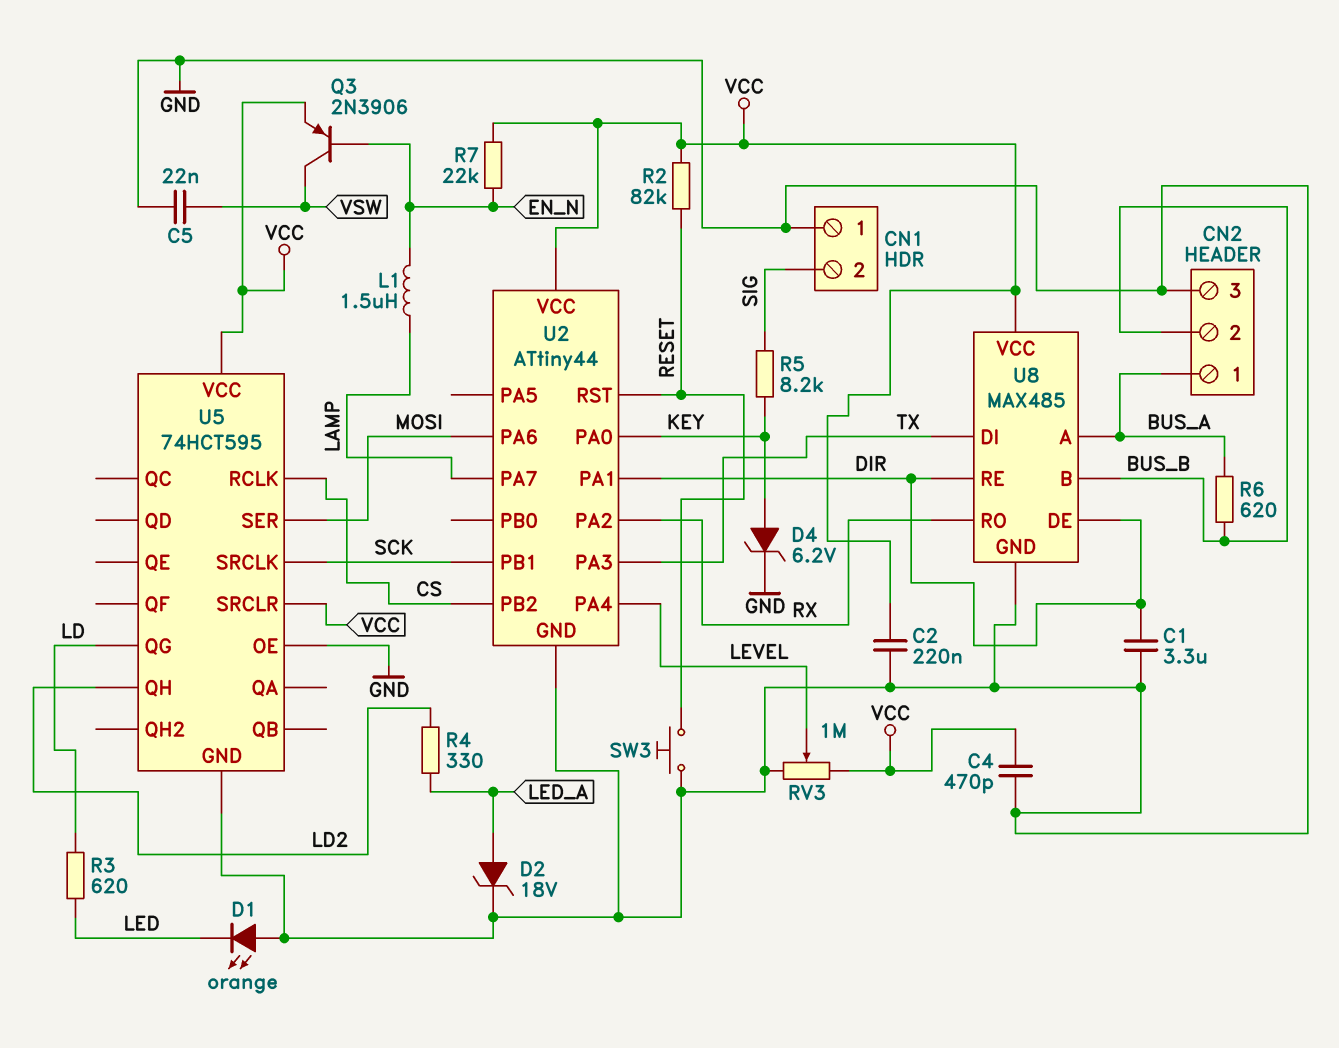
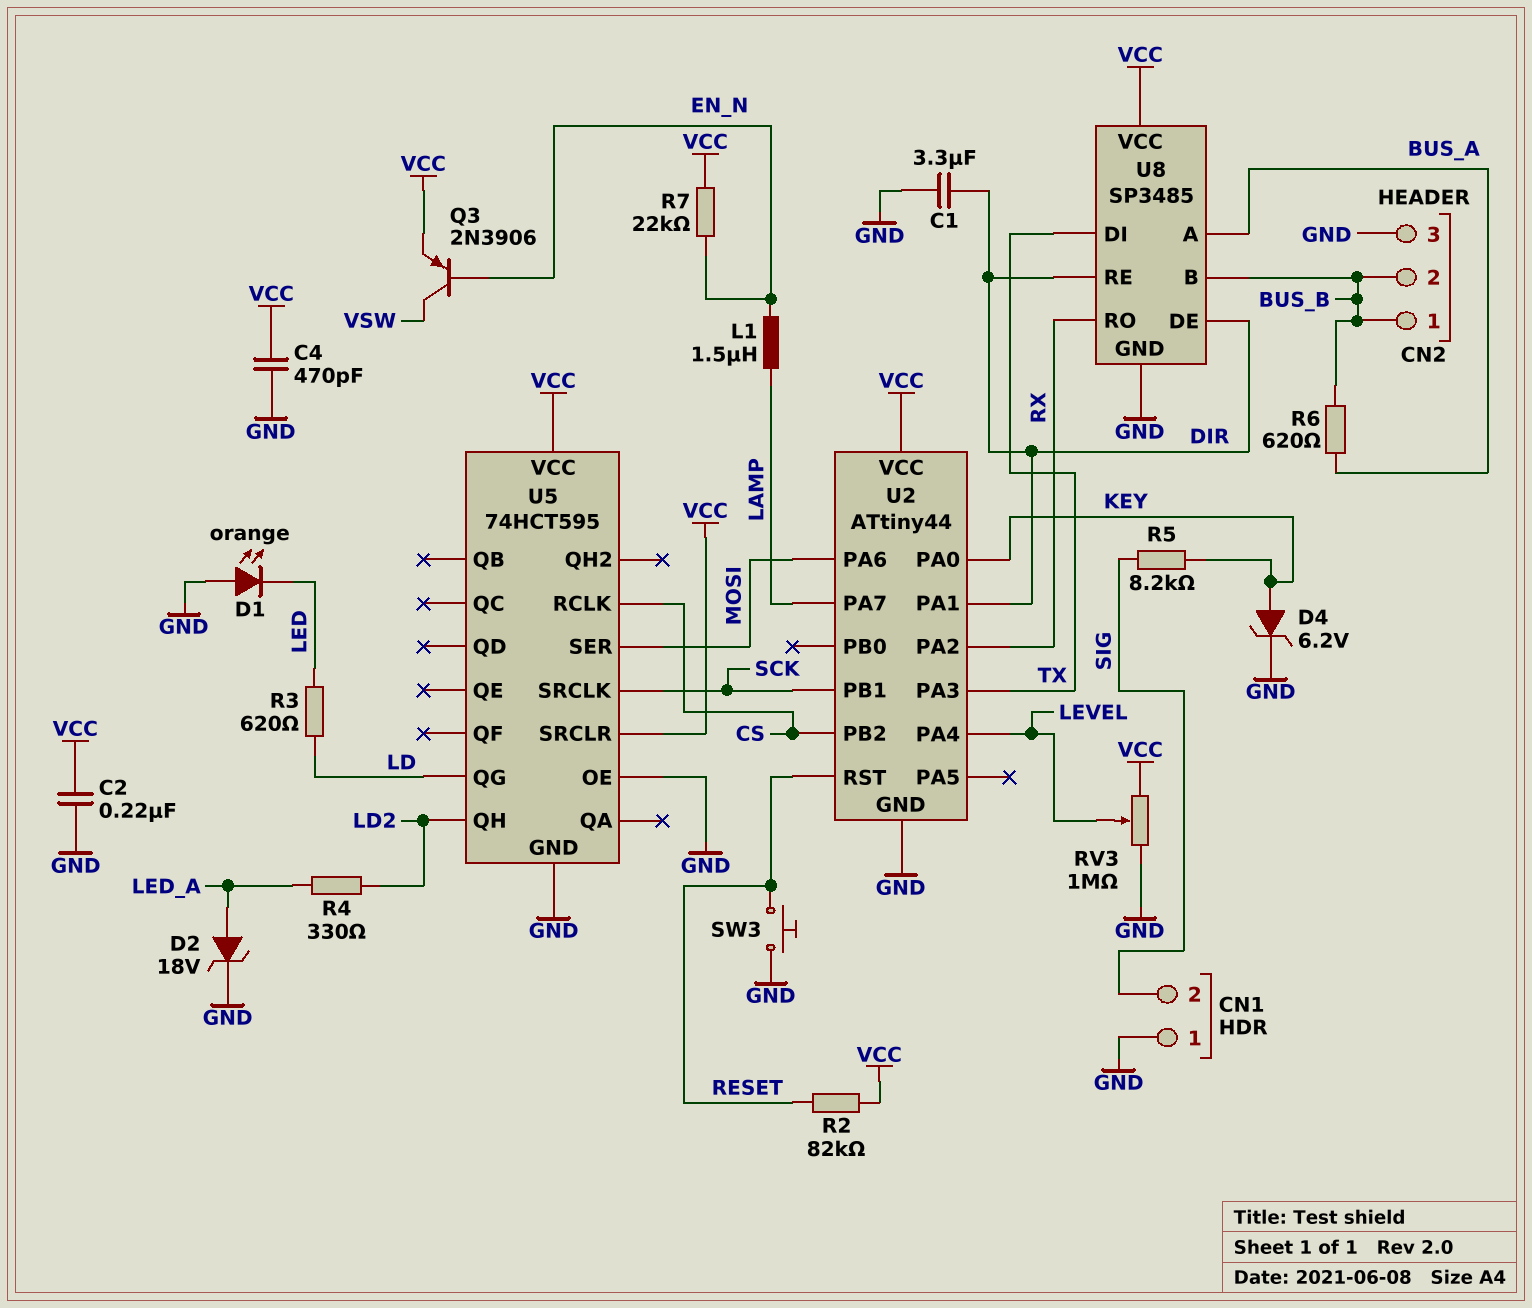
C5: 22nF (GND, VSW) -> none
CN2 pin 1: BUS_A -> BUS_B
U8: MAX485 -> SP3485

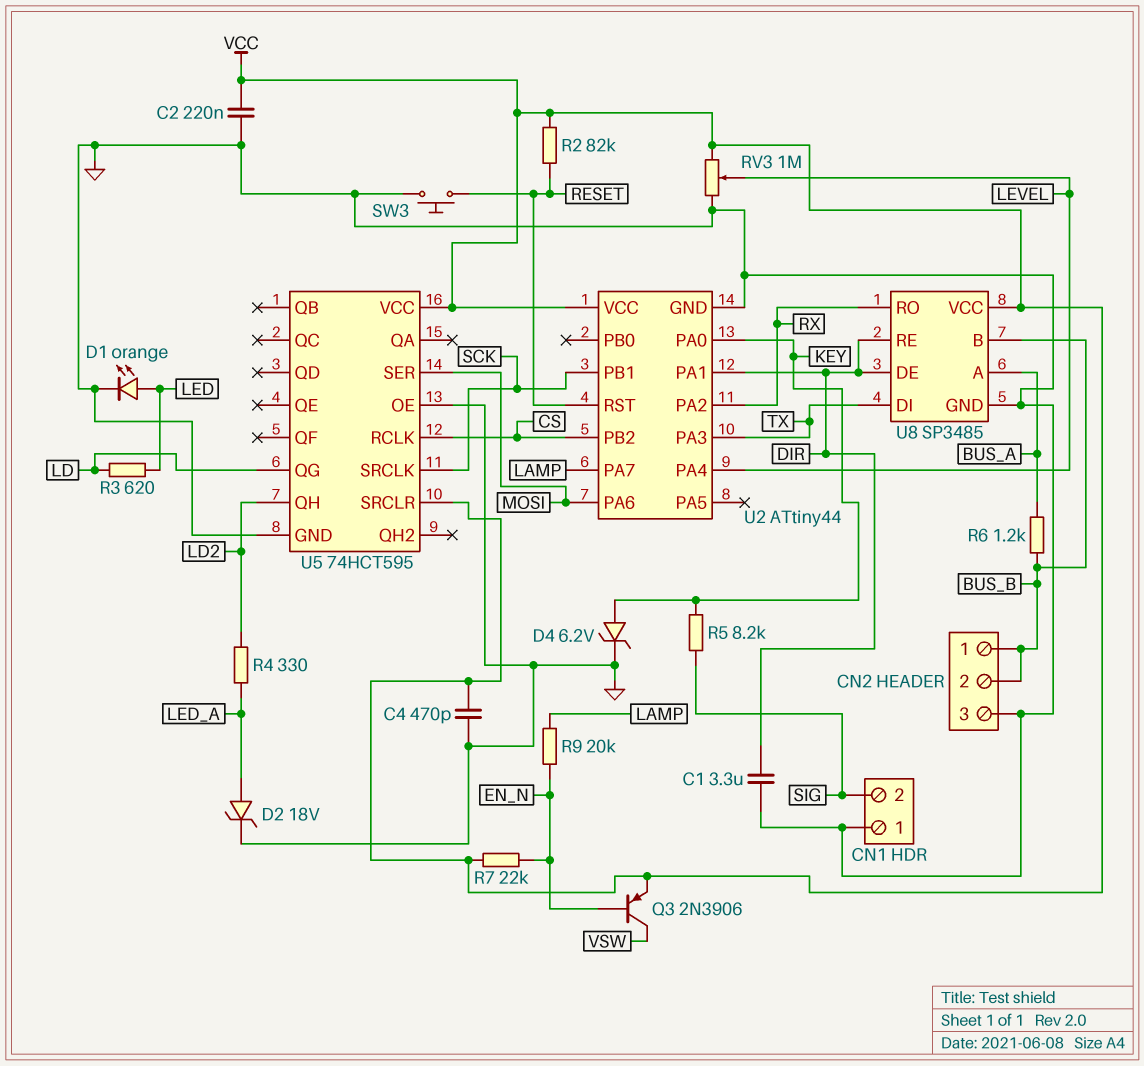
D1: LED orange (A GND, K LED) -> LED orange (A LED, K GND)
L1: 1.5uH (EN_N, LAMP) -> none
R6: 620 (BUS_A, BUS_B) -> 1.2k (BUS_A, BUS_B)
R9: none -> 20k (EN_N, LAMP)

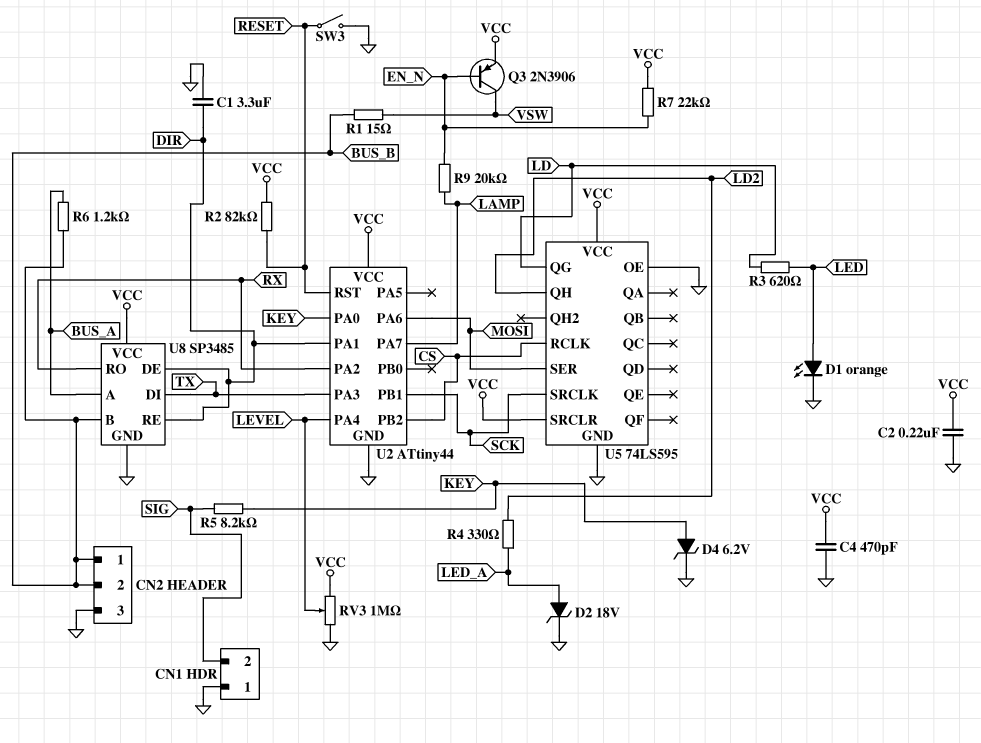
R1: none -> 15 (BUS_B, VSW)
SW3: button (GND, RESET) -> switch (GND, RESET)
U5: 74HCT595 -> 74LS595

